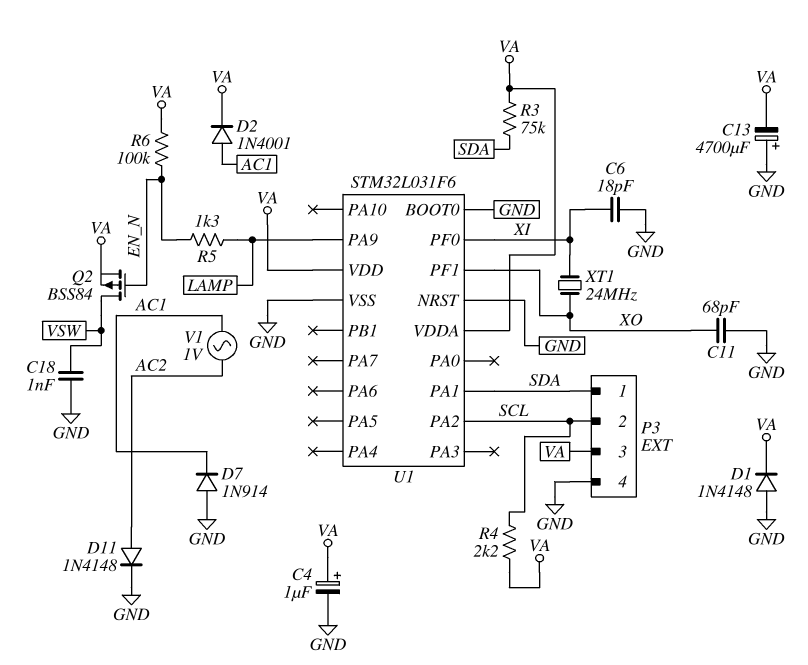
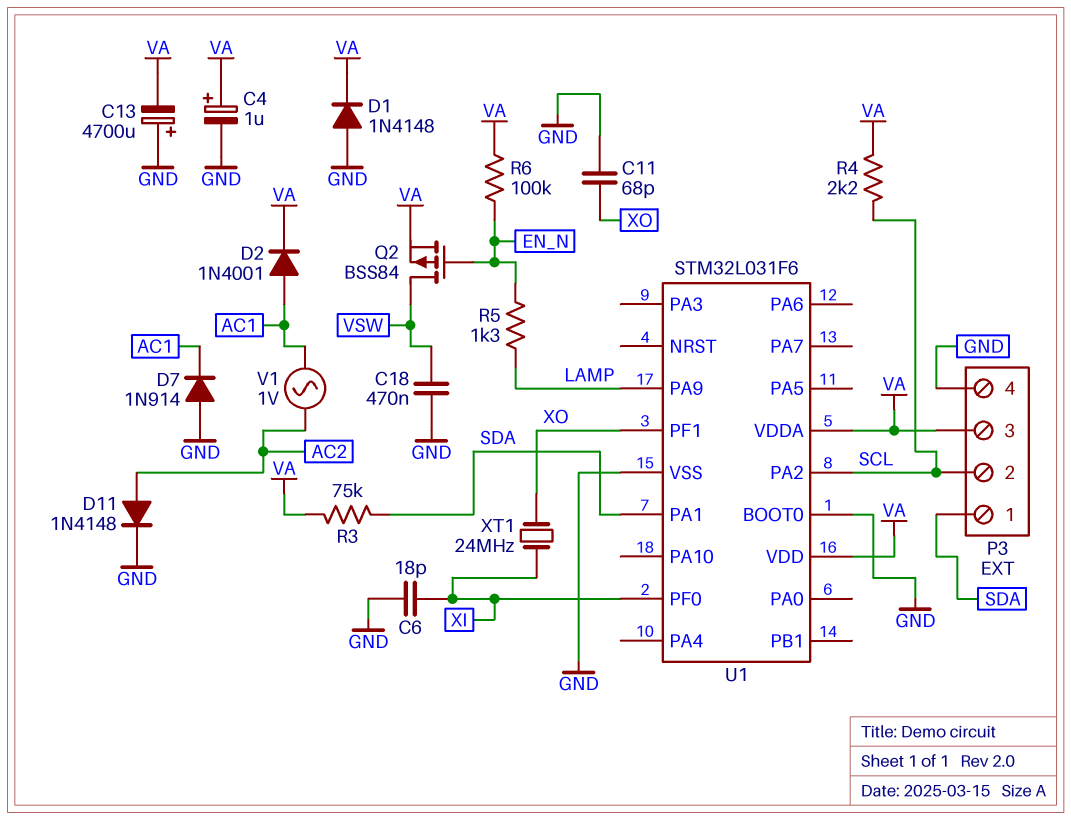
C18: 1nF (GND, VSW) -> 470nF (GND, VSW)
U1 pin NRST: GND -> none

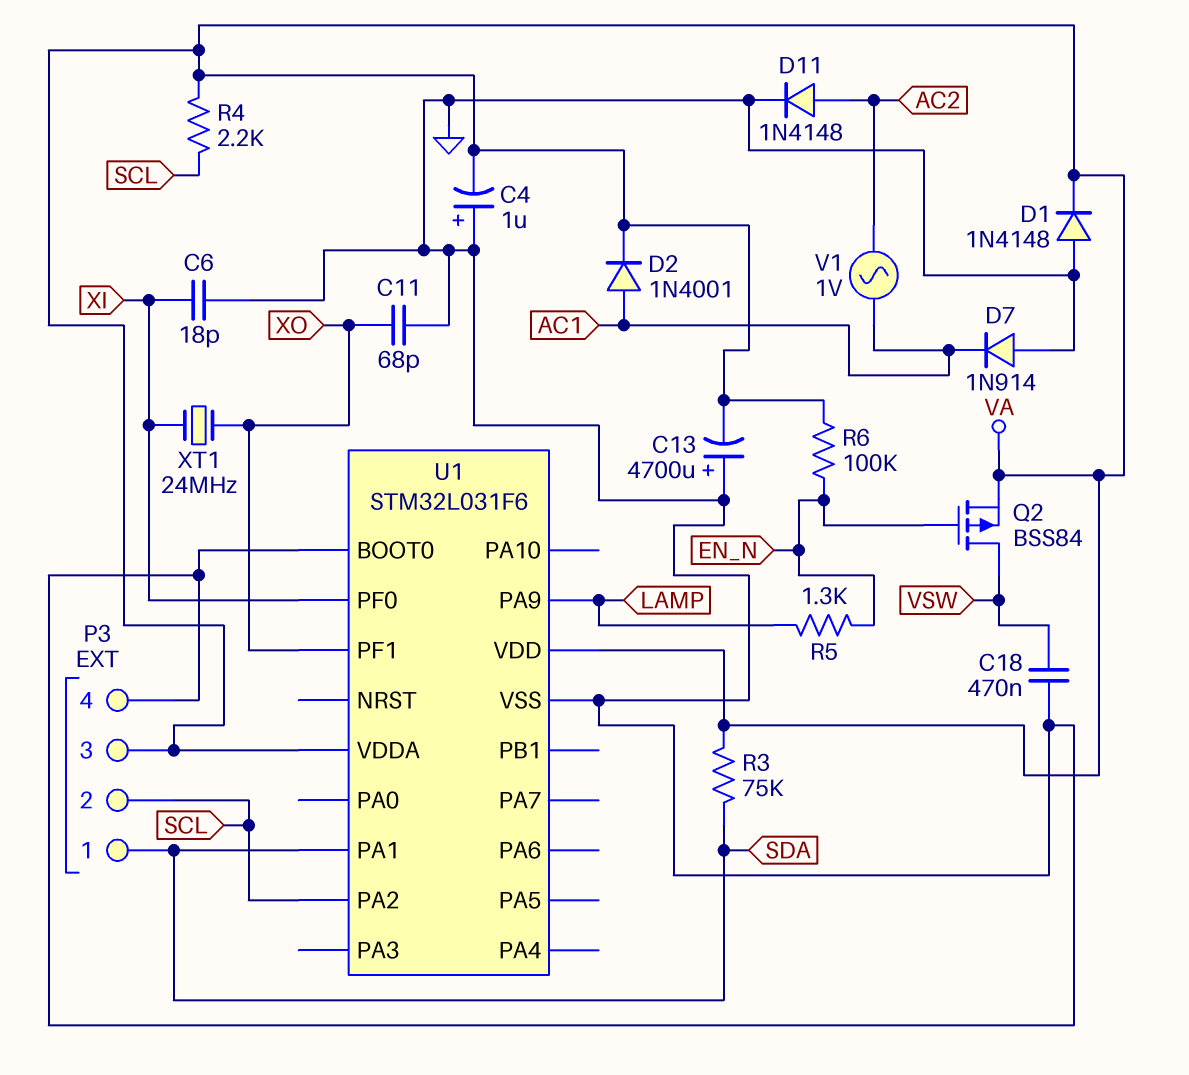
C4: 1uF (plus VA, minus GND) -> 1uF (plus GND, minus VA)

